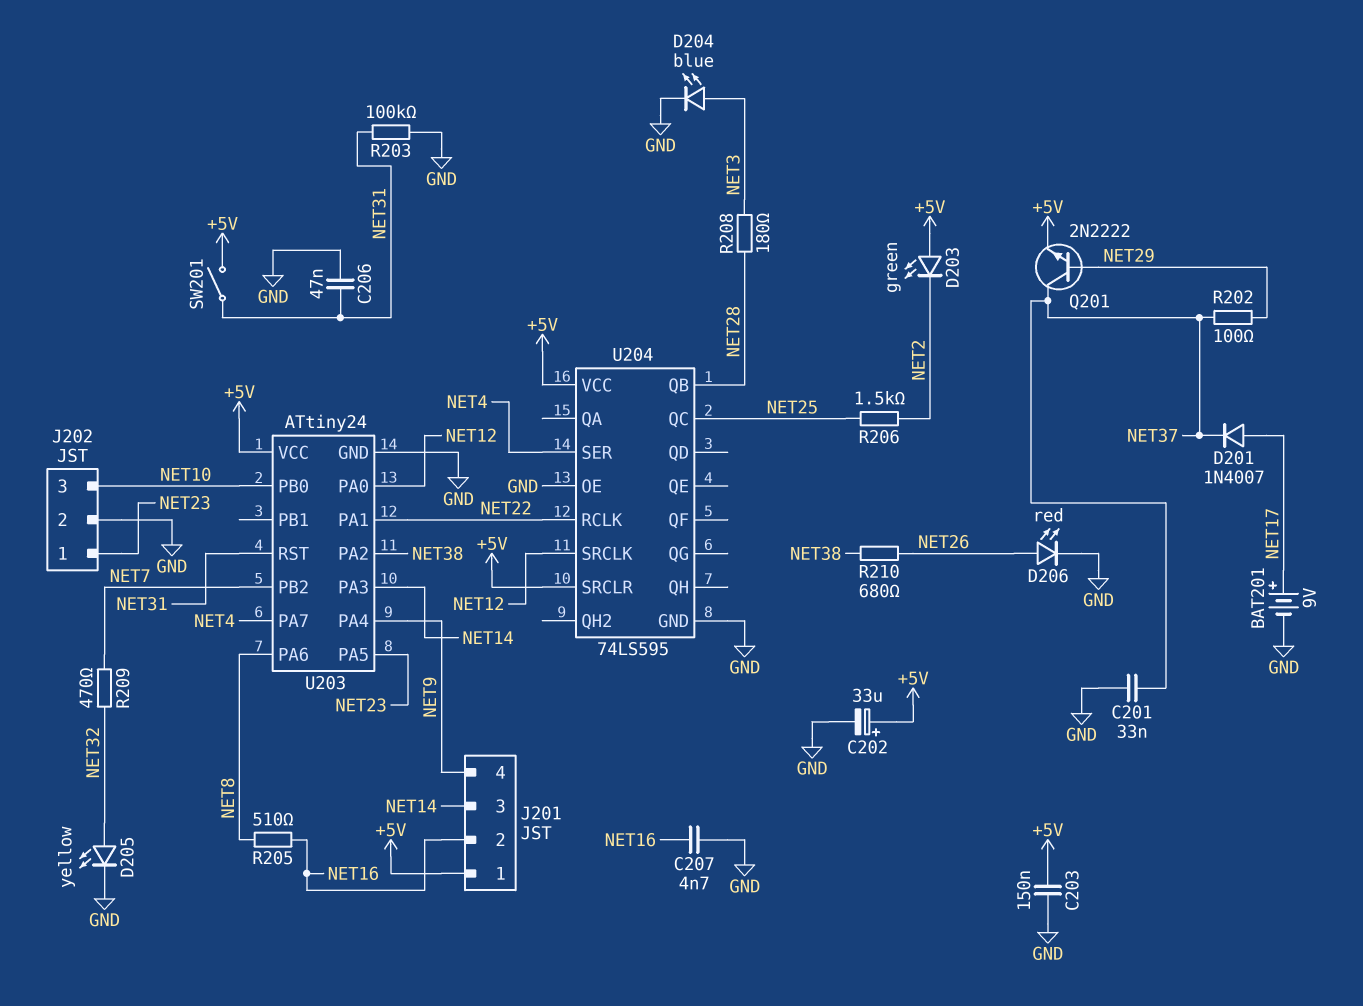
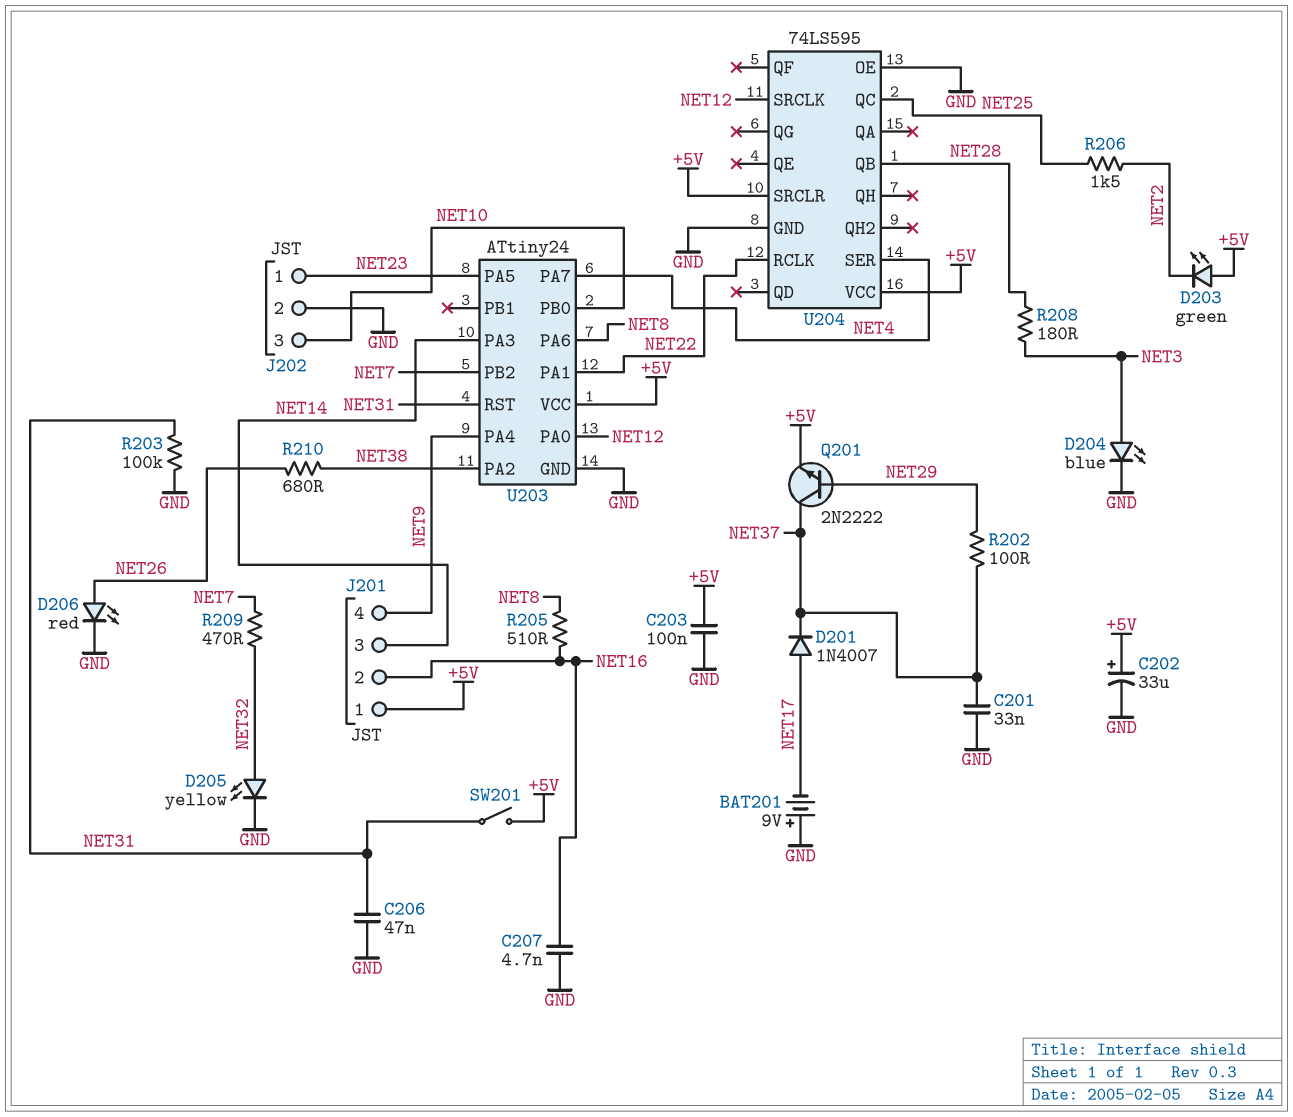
BAT201: 9V (plus NET17, minus GND) -> 9V (plus GND, minus NET17)
C203: 150nF (+5V, GND) -> 100nF (+5V, GND)

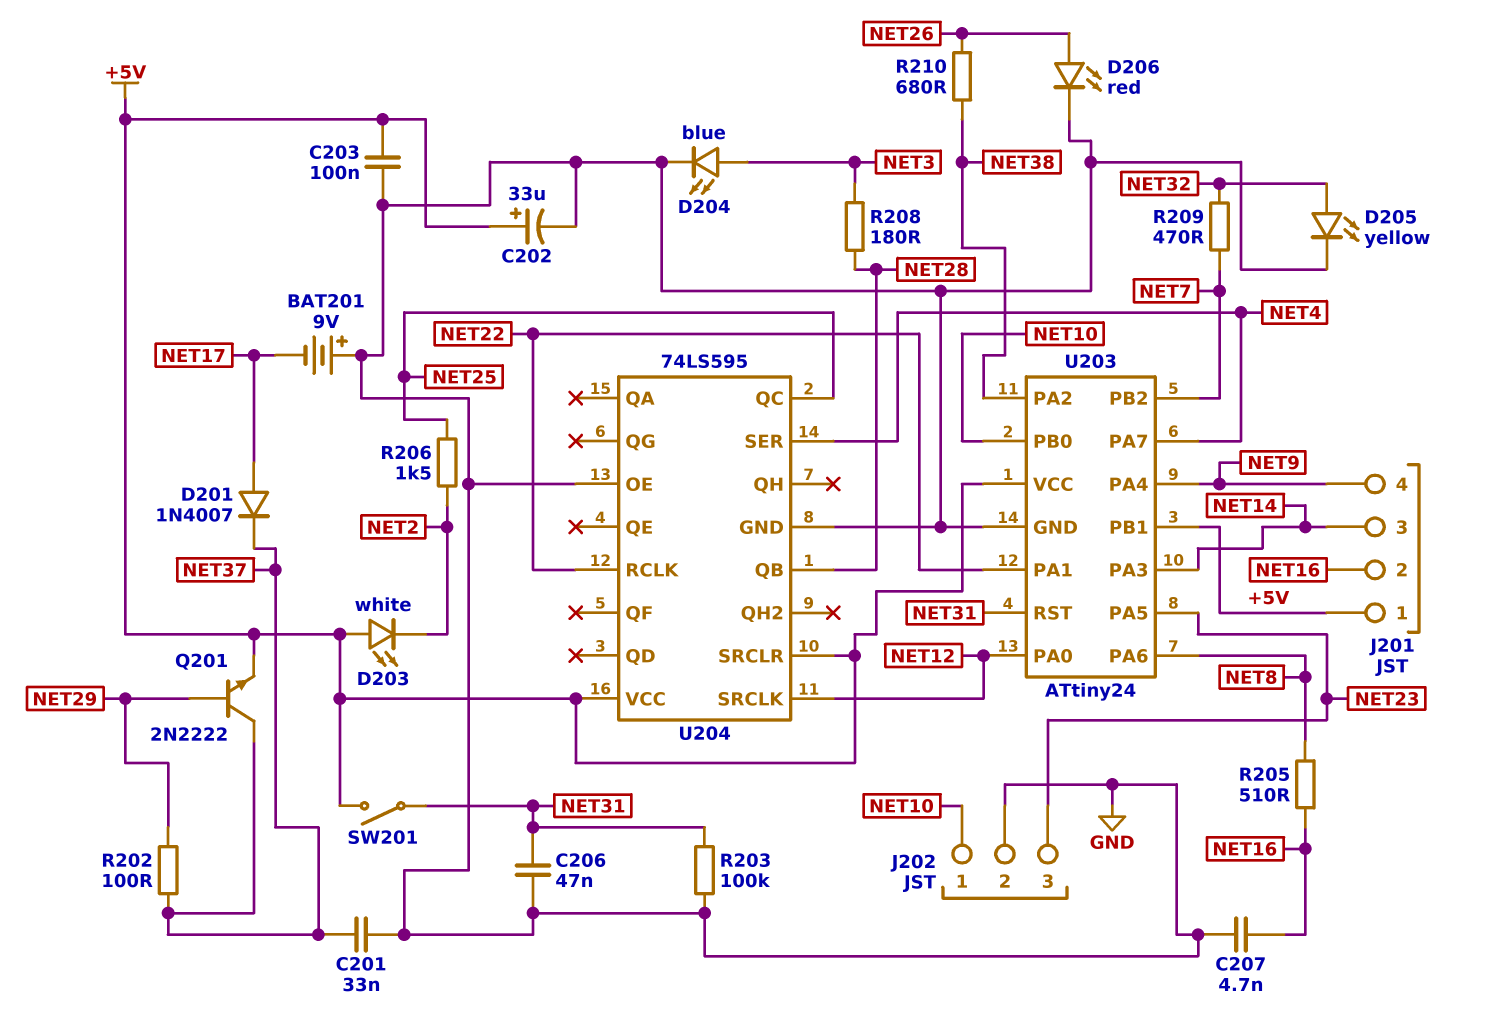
D203: LED green (A +5V, K NET2) -> LED white (A +5V, K NET2)
J202 pin 1: NET23 -> NET10
J202 pin 3: NET10 -> NET23
U203 pin PB1: none -> +5V

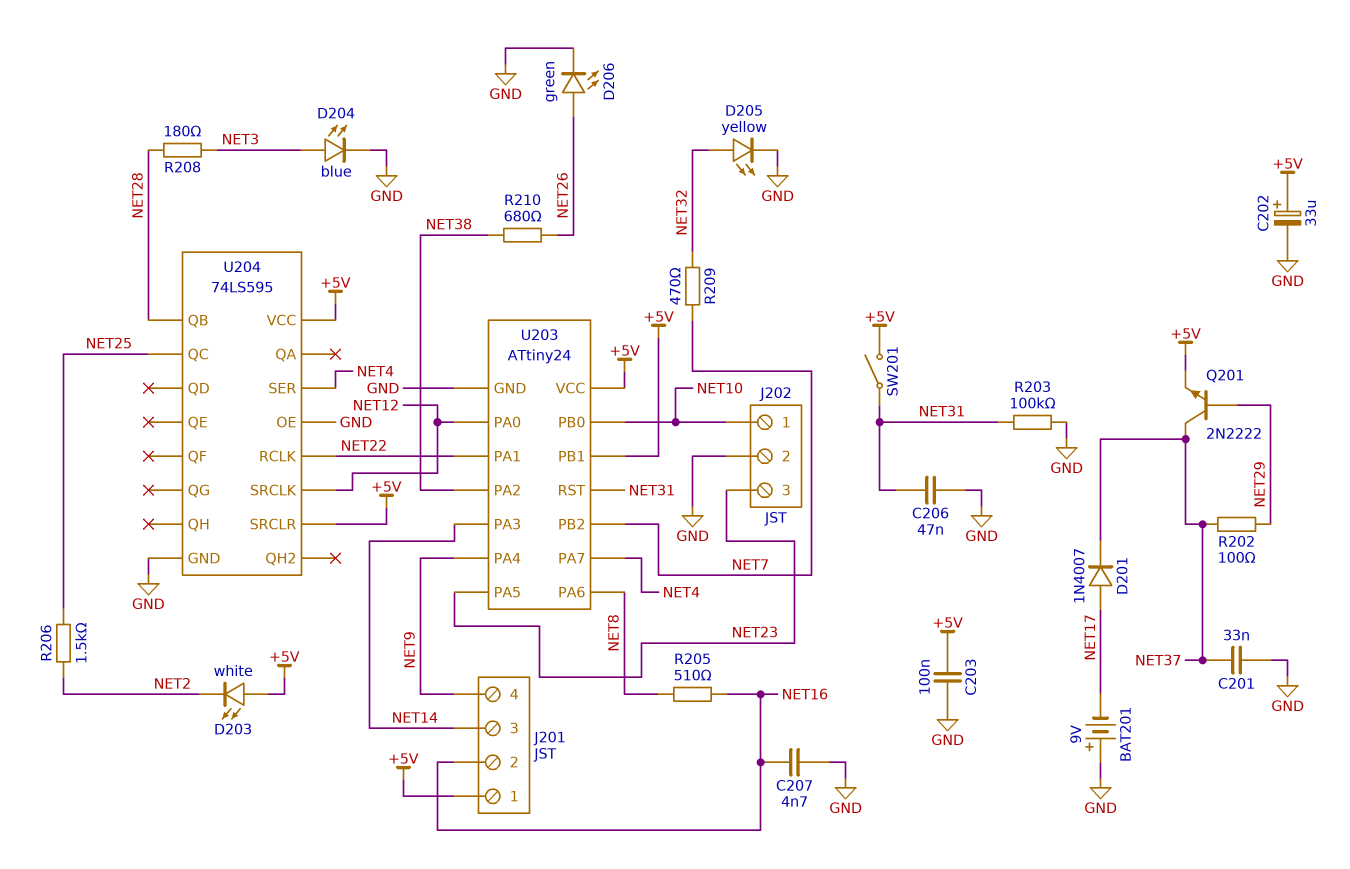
D206: LED red (A NET26, K GND) -> LED green (A NET26, K GND)

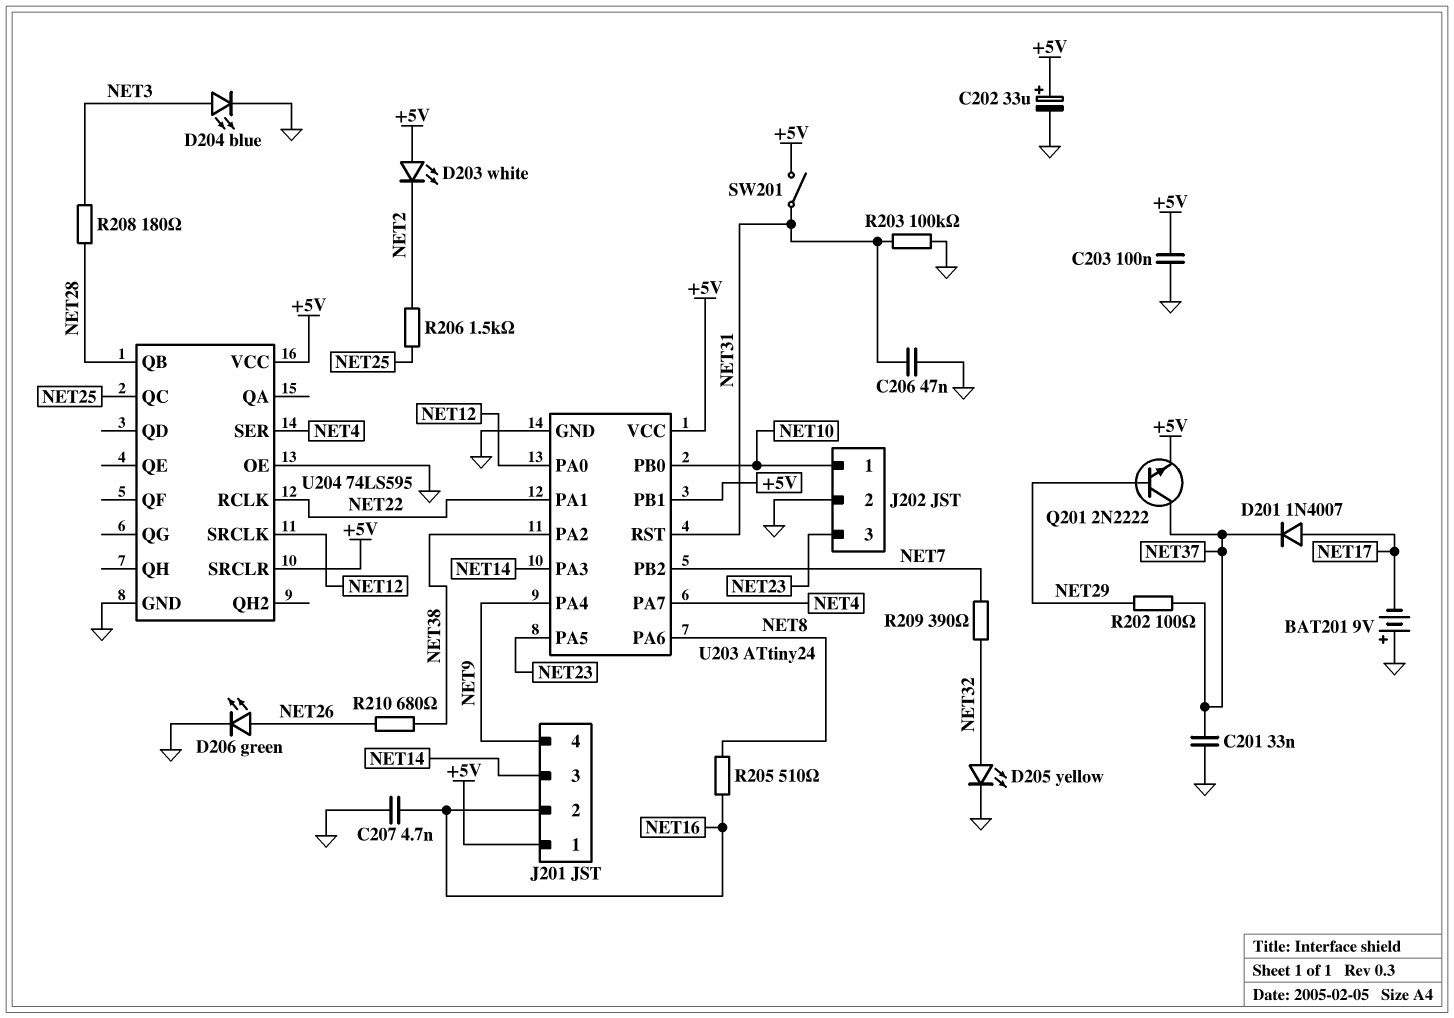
R209: 470 (NET7, NET32) -> 390 (NET7, NET32)

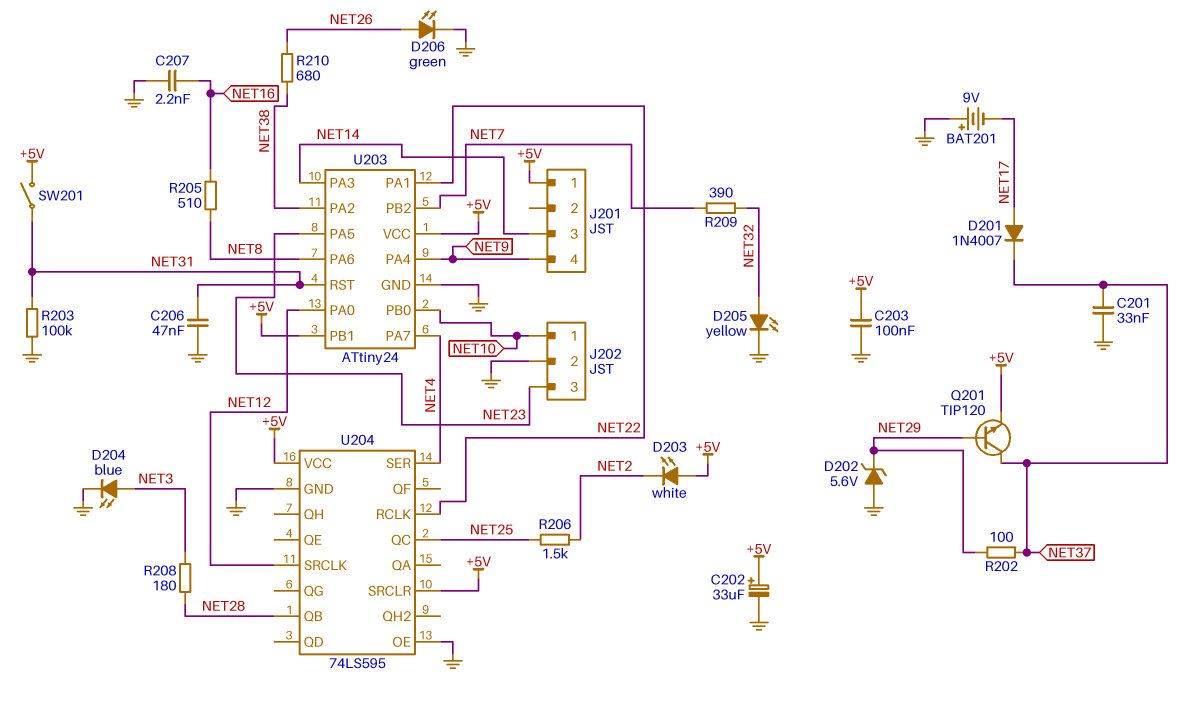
C207: 4.7nF (GND, NET16) -> 2.2nF (GND, NET16)
D202: none -> zener 5.6V (A GND, K NET29)
J201 pin 2: NET16 -> none
Q201: NPN 2N2222 (B NET29, C NET37, E +5V) -> NPN TIP120 (B NET29, C NET37, E +5V)

